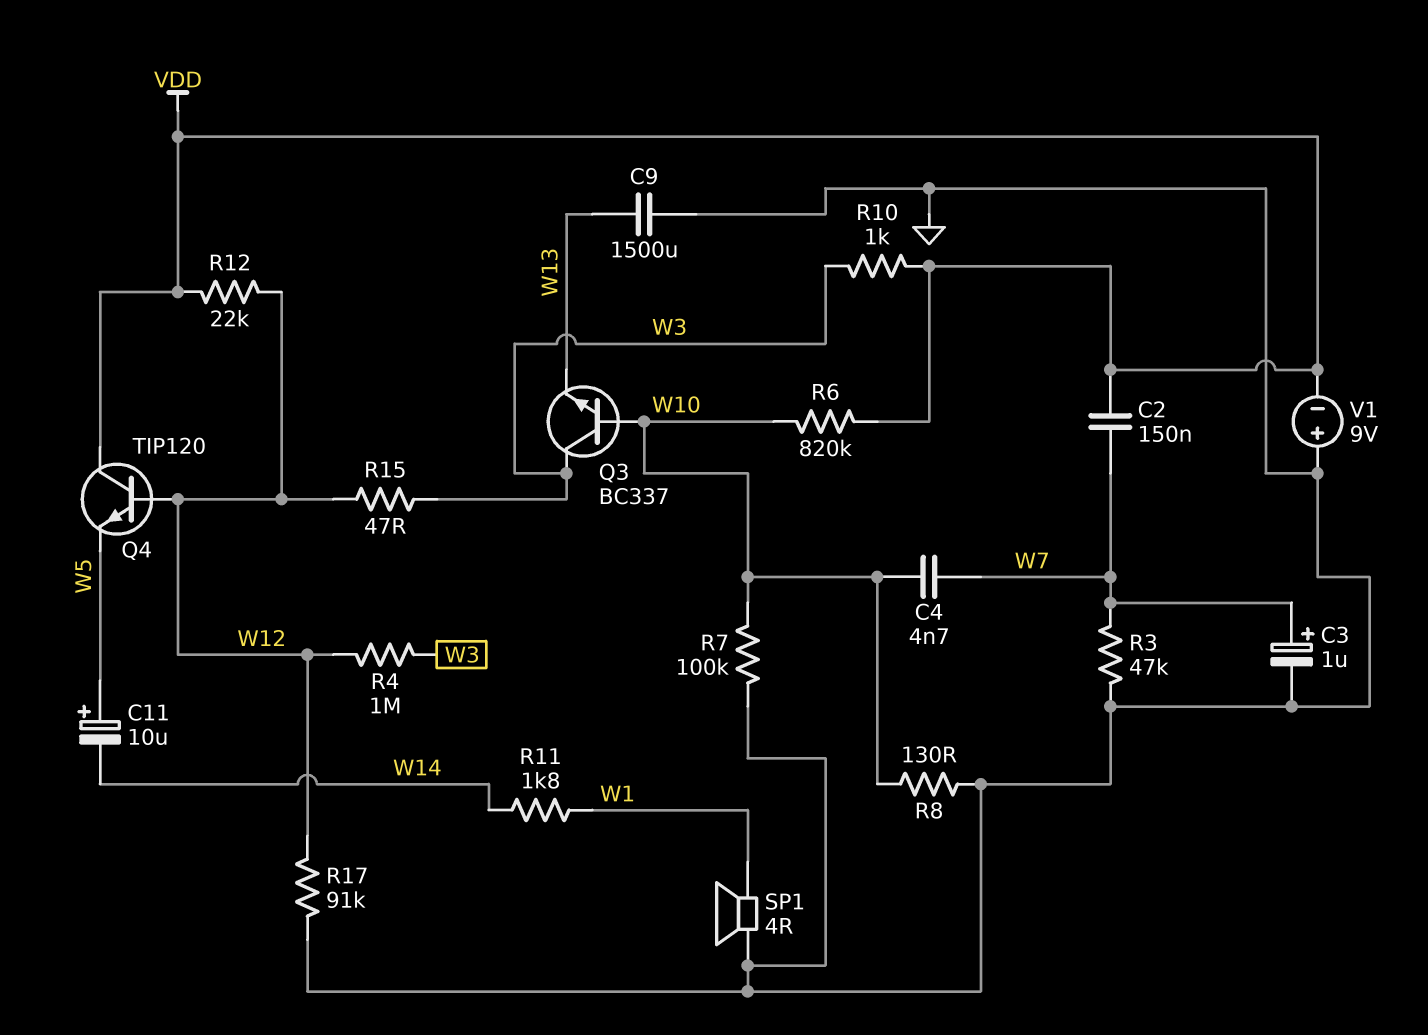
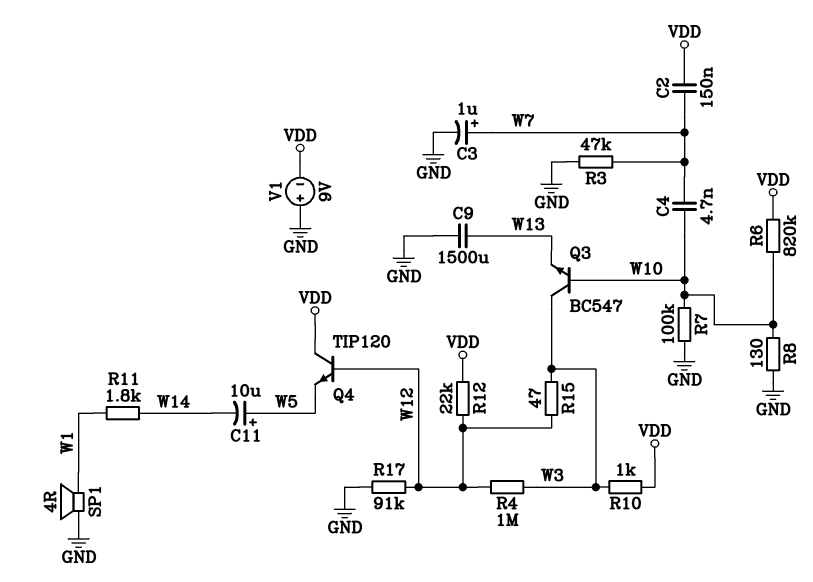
Q3: NPN BC337 (B W10, C W3, E W13) -> NPN BC547 (B W10, C W3, E W13)

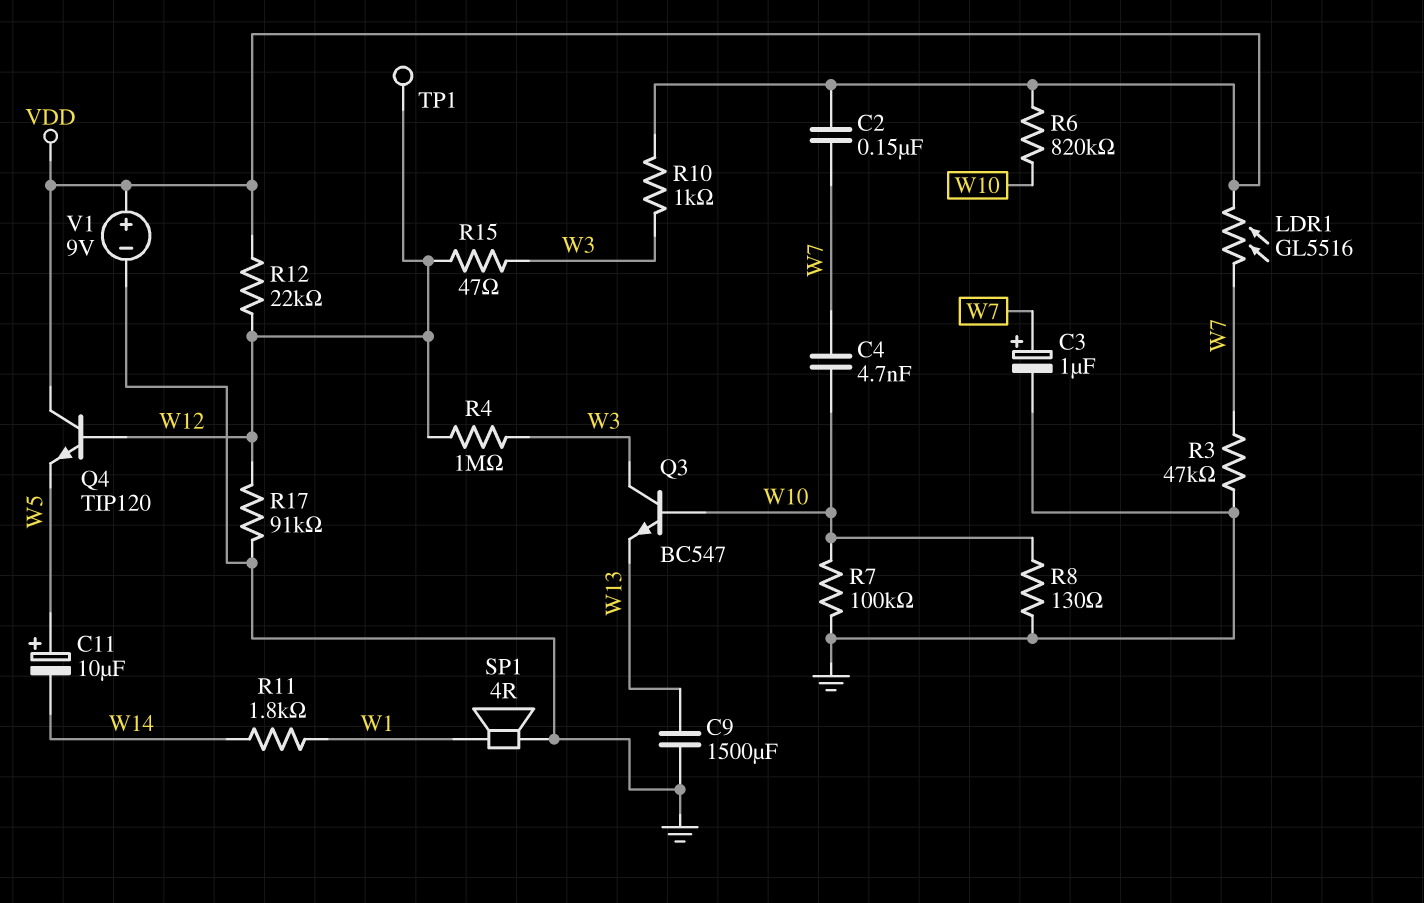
LDR1: none -> GL5516 (VDD, W7)
TP1: none -> test point (W12)
V1: 9V (plus GND, minus VDD) -> 9V (plus VDD, minus GND)

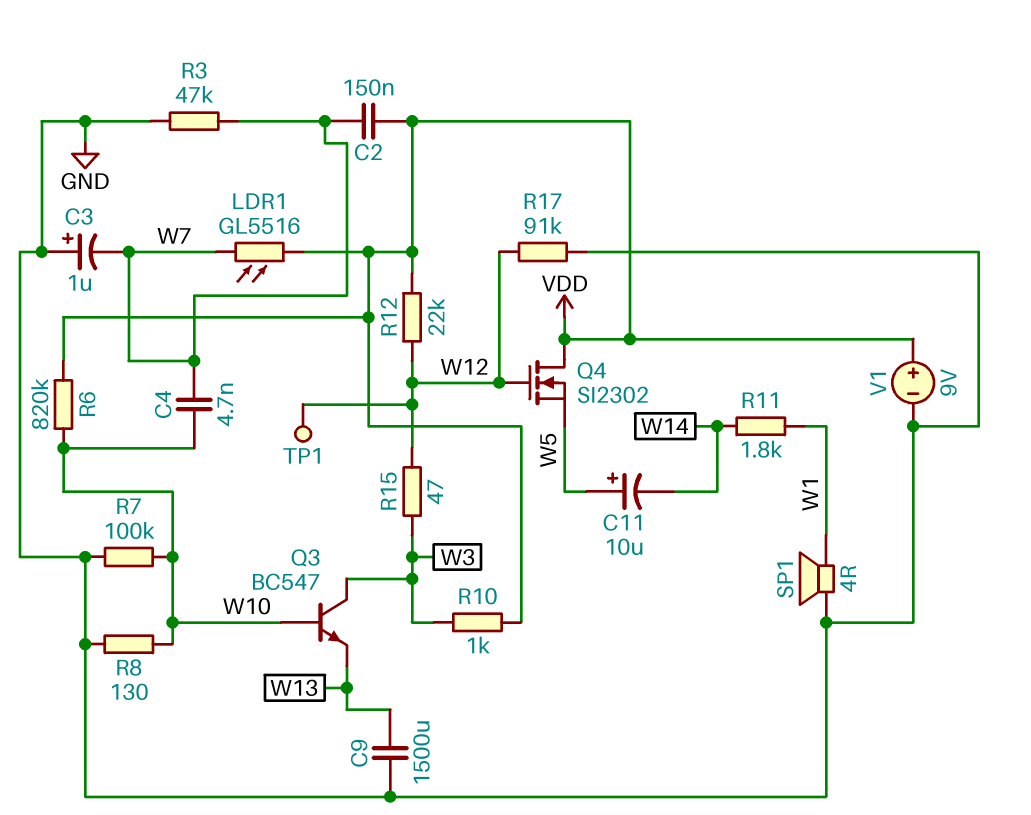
C3: 1uF (plus W7, minus GND) -> 1uF (plus GND, minus W7)
Q4: NPN TIP120 (B W12, C VDD, E W5) -> NMOS SI2302 (G W12, D VDD, S W5)
R4: 1M (W3, W12) -> none

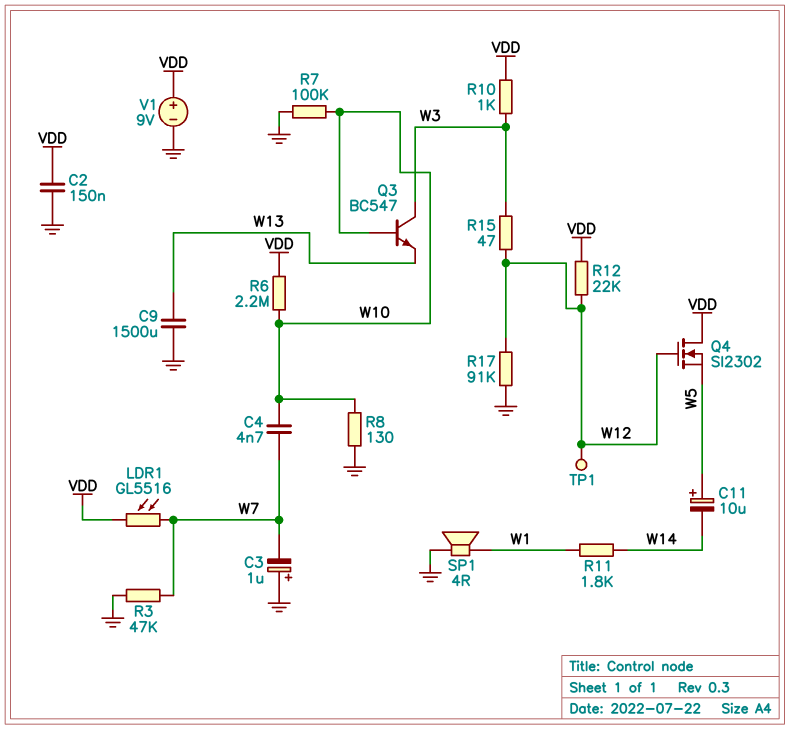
C2: 150nF (VDD, W7) -> 150nF (GND, VDD)
R6: 820k (VDD, W10) -> 2.2M (VDD, W10)

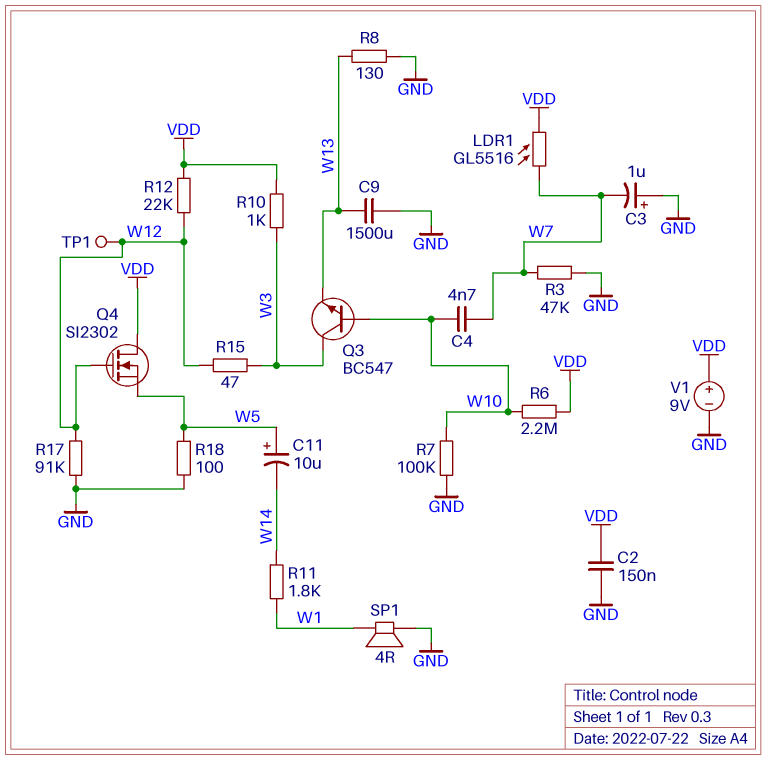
R8: 130 (GND, W10) -> 130 (GND, W13)
R18: none -> 100 (GND, W5)

